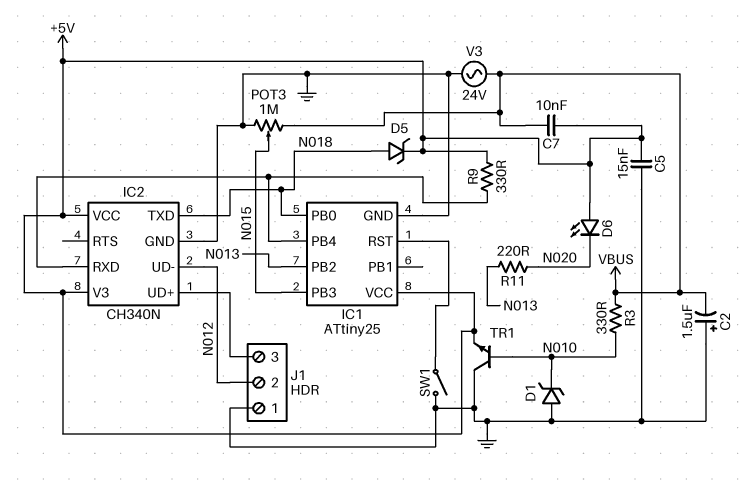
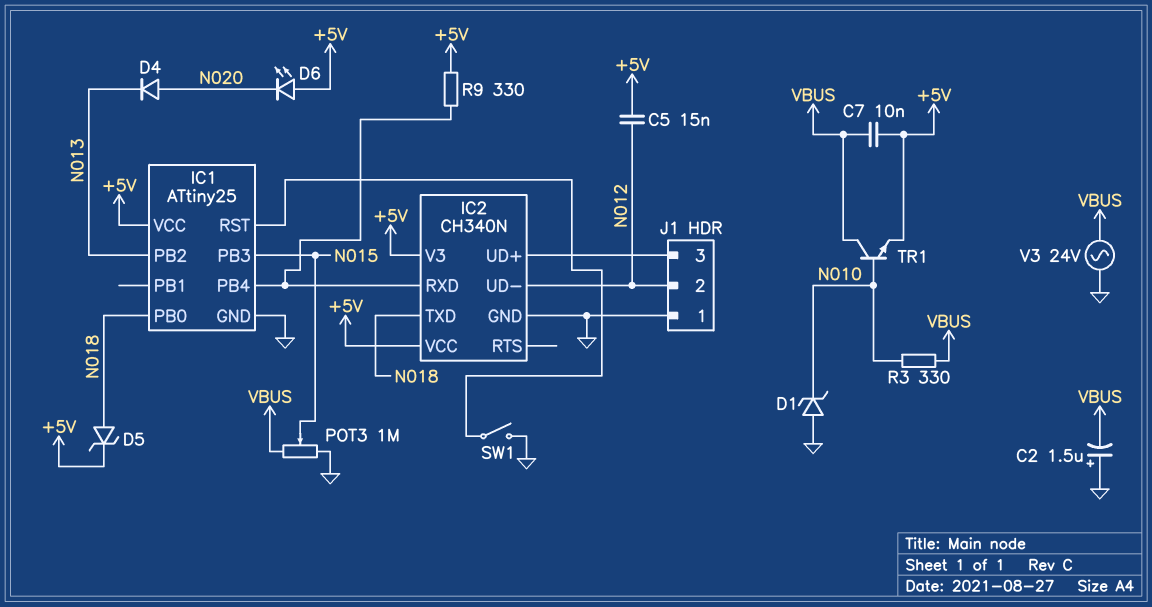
C5: 15nF (+5V, GND) -> 15nF (+5V, N012)
D4: none -> diode (A N020, K N013)
R11: 220 (N013, N020) -> none
TR1: NPN (B N010, C GND, E +5V) -> NPN (B N010, C VBUS, E +5V)

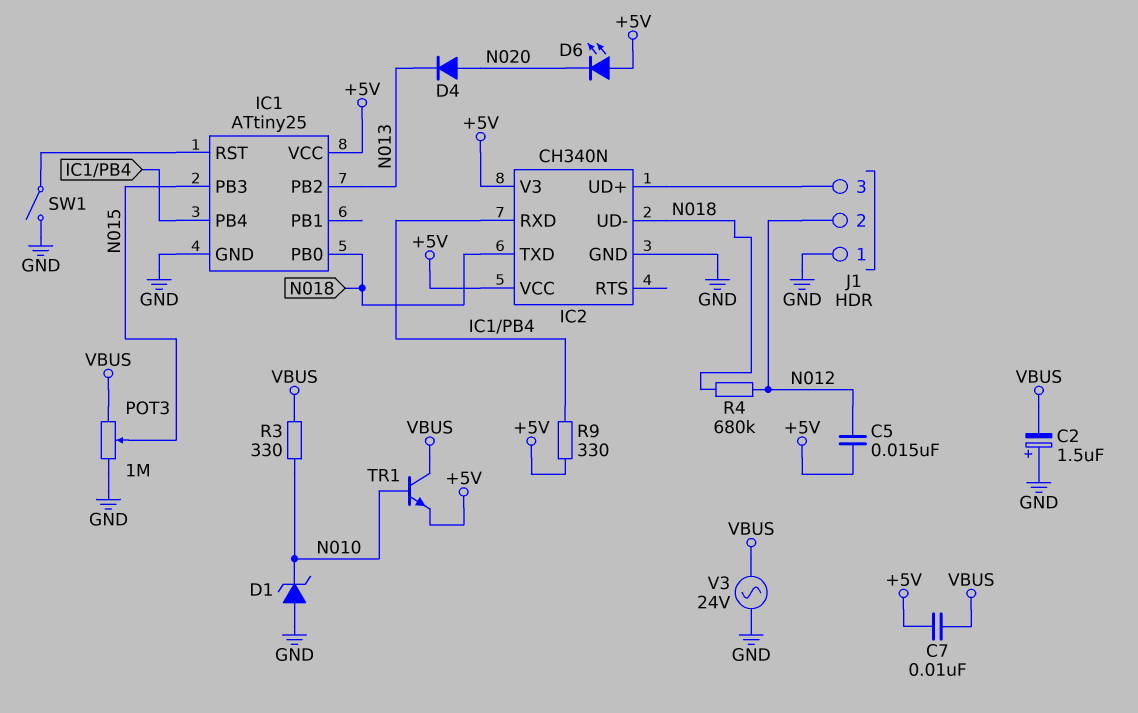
D5: zener (A N018, K +5V) -> none
IC2 pin UD-: N012 -> N018
R4: none -> 680k (N012, N018)

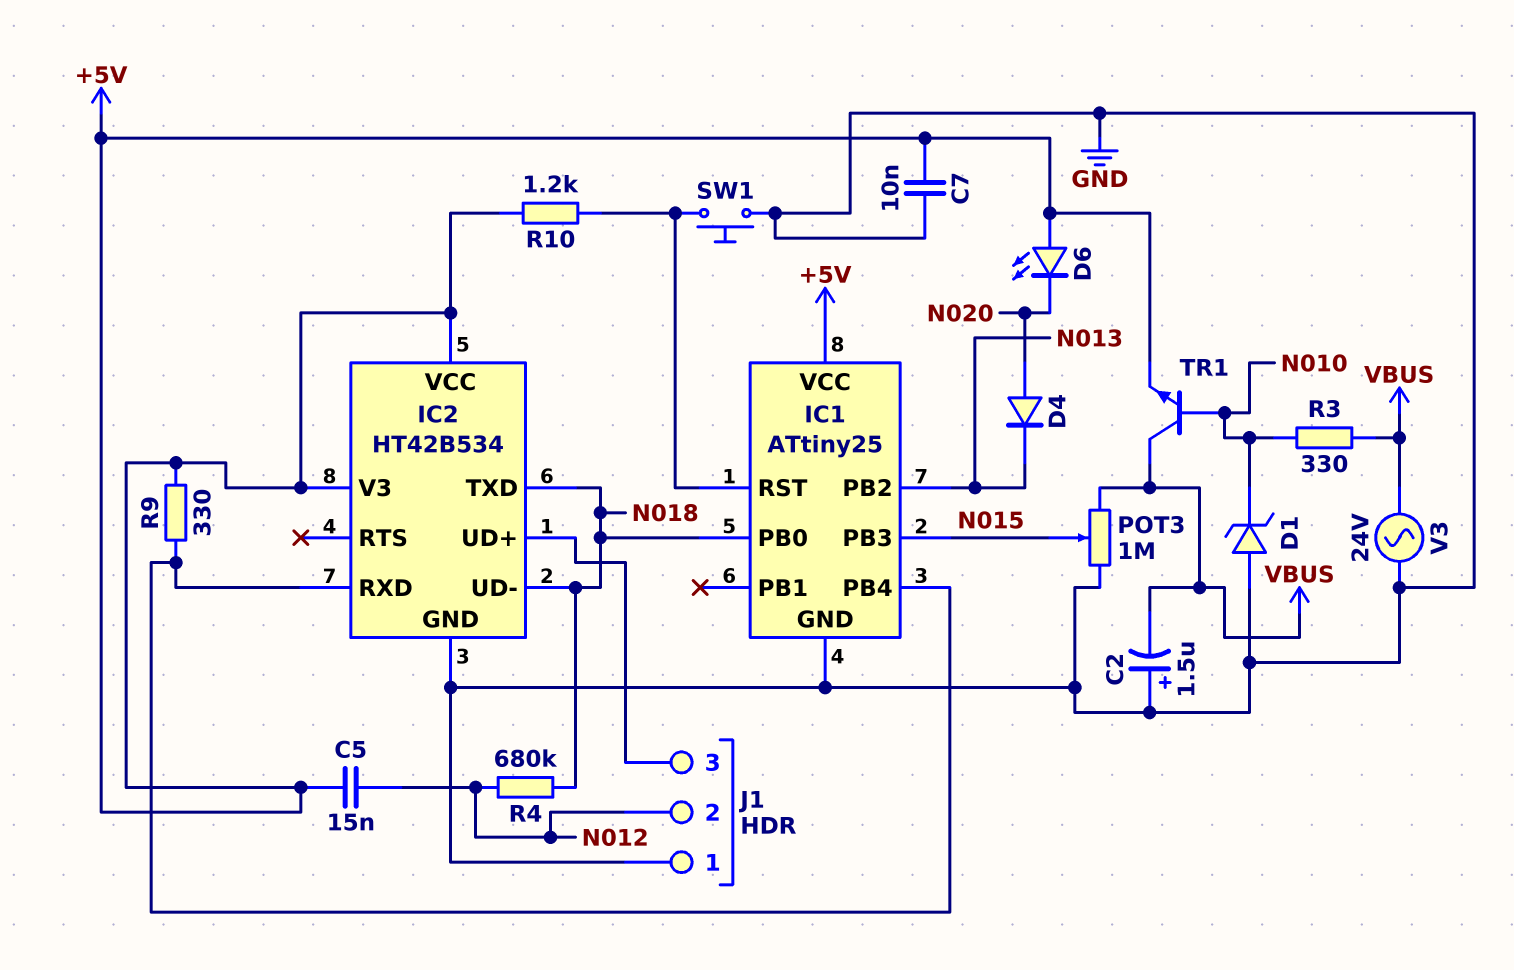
C7: 10nF (+5V, VBUS) -> 10nF (+5V, GND)
IC2: CH340N -> HT42B534
R10: none -> 1.2k (+5V, IC1/RST)
SW1: switch (GND, IC1/RST) -> button (GND, IC1/RST)

